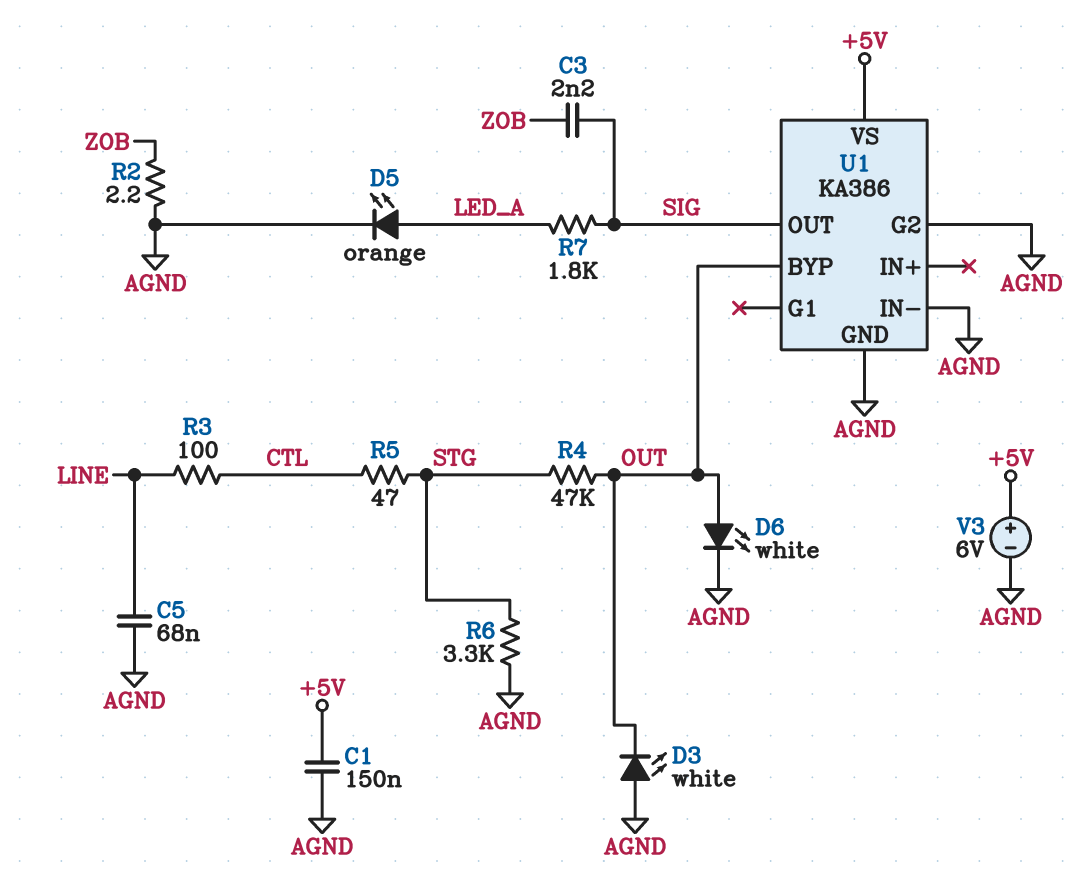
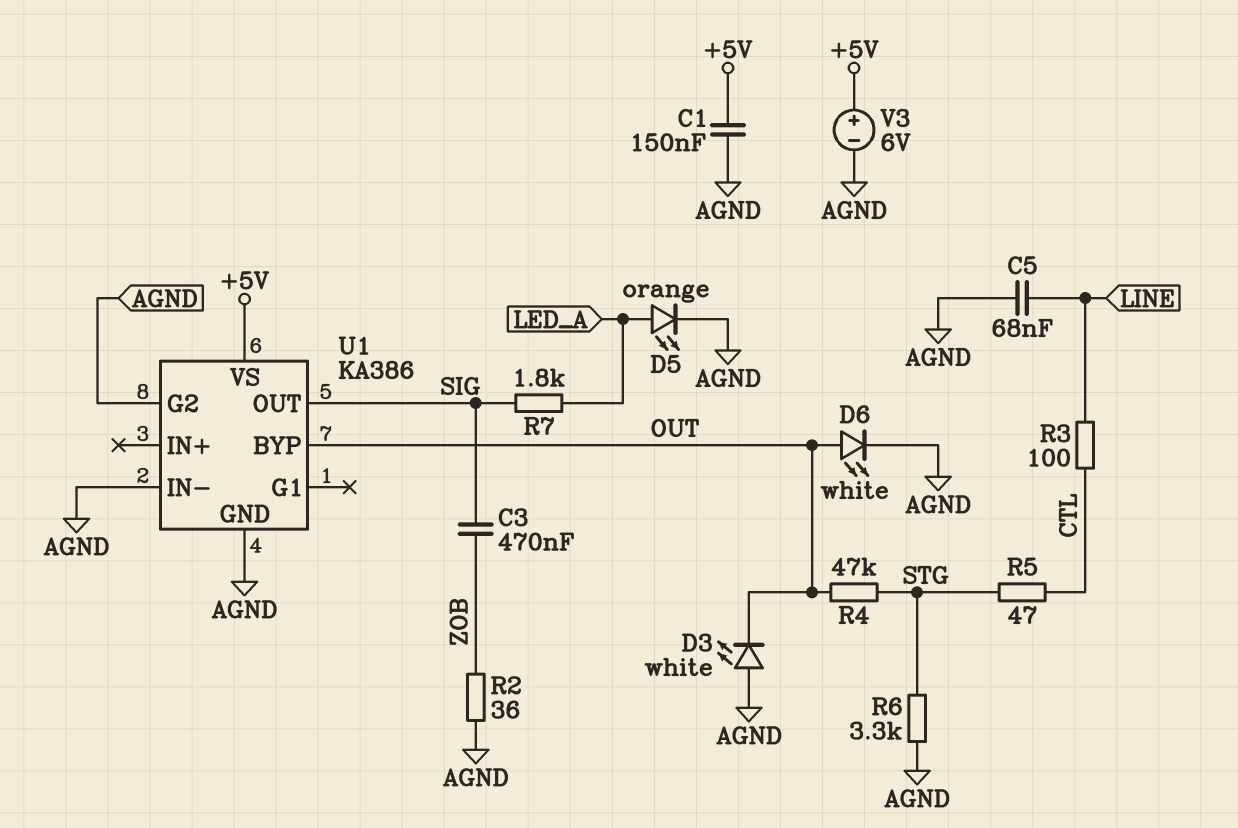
C3: 2.2nF (SIG, ZOB) -> 470nF (SIG, ZOB)
R2: 2.2 (AGND, ZOB) -> 36 (AGND, ZOB)

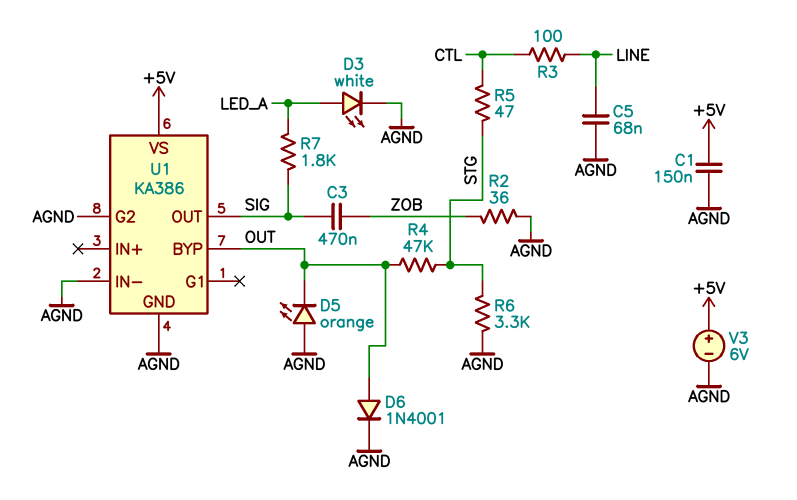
D3: LED white (A AGND, K OUT) -> LED white (A LED_A, K AGND)
D5: LED orange (A LED_A, K AGND) -> LED orange (A AGND, K OUT)
D6: LED white (A OUT, K AGND) -> diode 1N4001 (A OUT, K AGND)

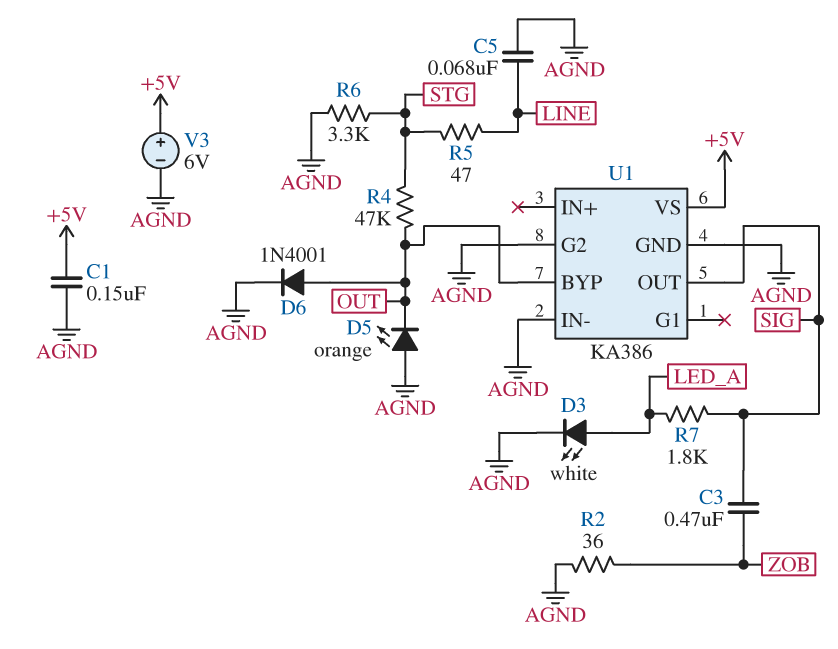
R3: 100 (CTL, LINE) -> none
R5: 47 (CTL, STG) -> 47 (LINE, STG)

